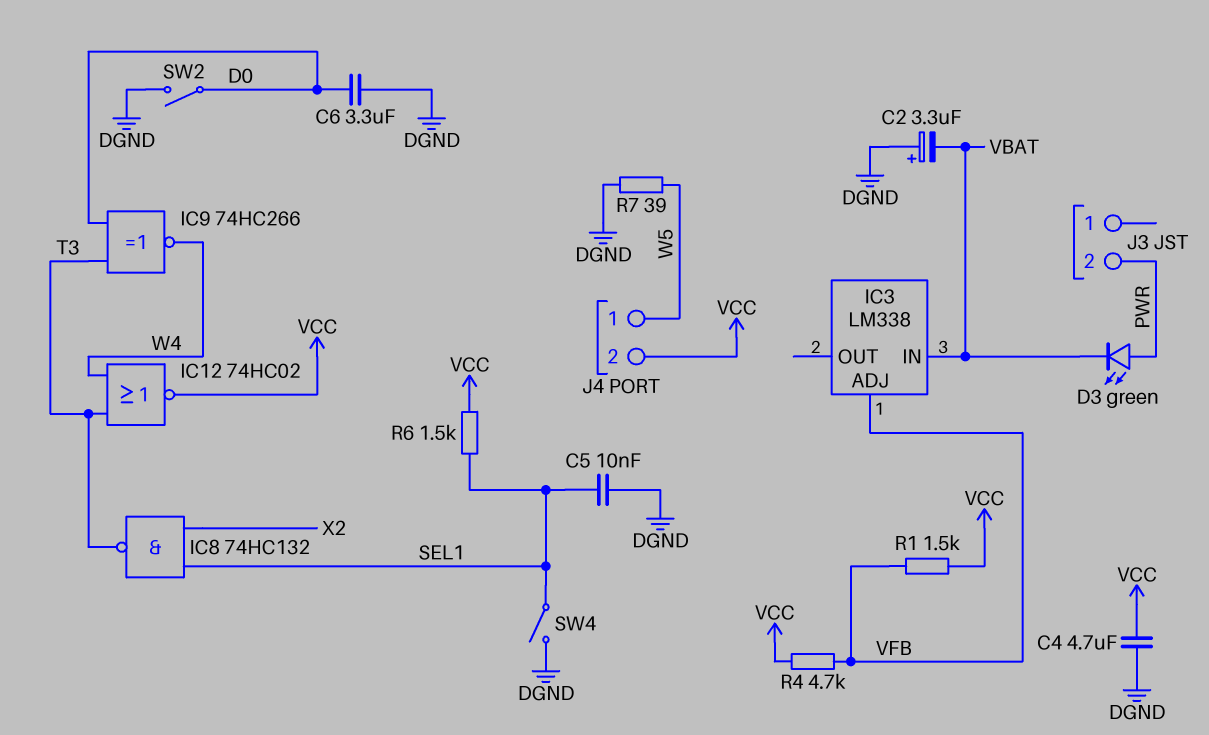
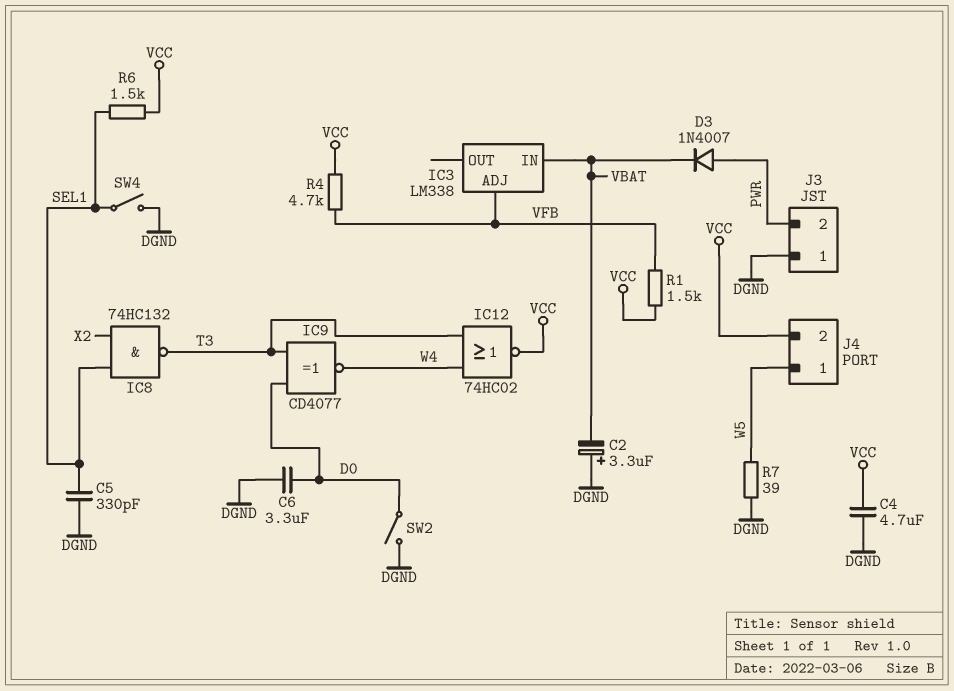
C5: 10nF (DGND, SEL1) -> 330pF (DGND, SEL1)
D3: LED green (A PWR, K VBAT) -> diode 1N4007 (A PWR, K VBAT)
IC9: XNOR 74HC266 (in D0, in T3, out W4) -> XNOR CD4077 (in D0, in T3, out W4)
J3 pin 1: none -> DGND

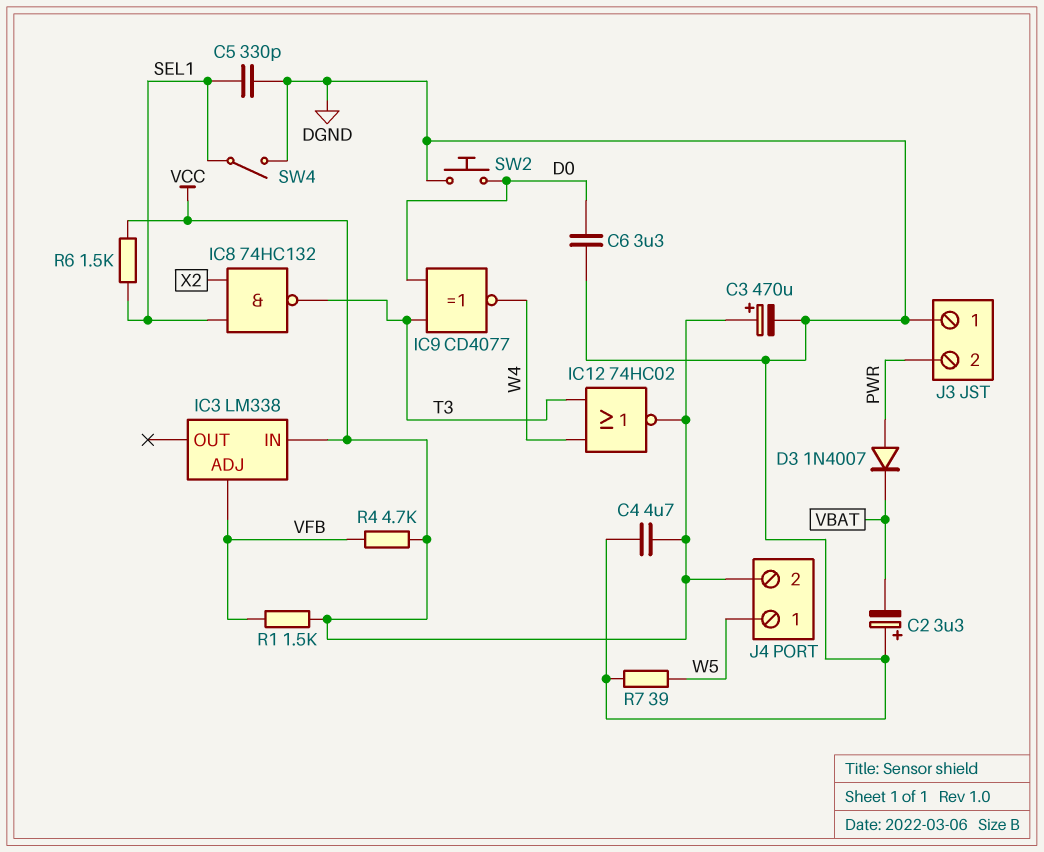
C3: none -> 470uF (plus VCC, minus DGND)
IC3 pin IN: VBAT -> VCC
SW2: switch (D0, DGND) -> button (D0, DGND)

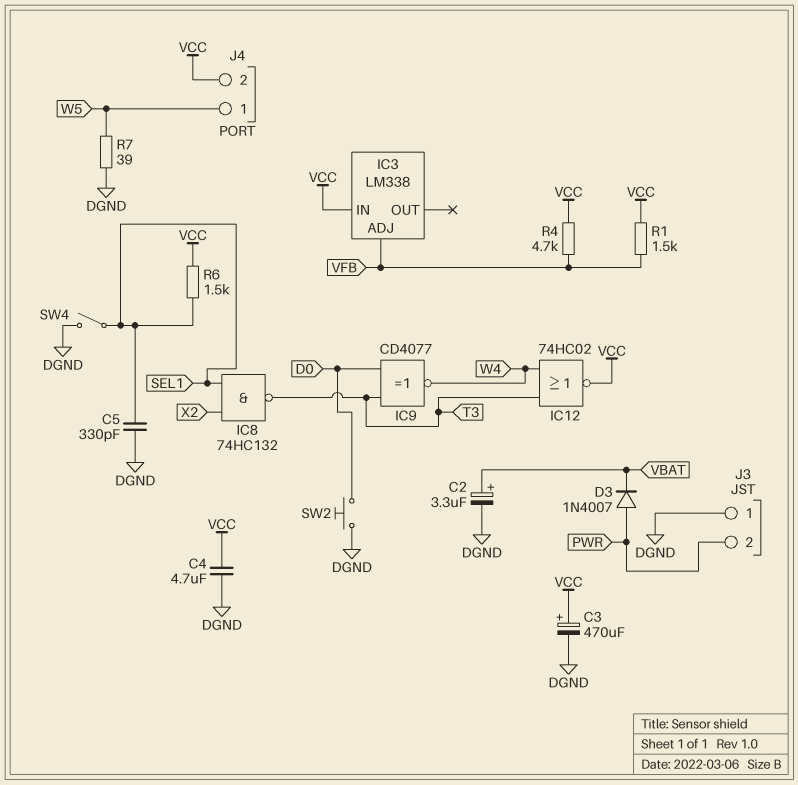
C2: 3.3uF (plus DGND, minus VBAT) -> 3.3uF (plus VBAT, minus DGND)
C6: 3.3uF (D0, DGND) -> none

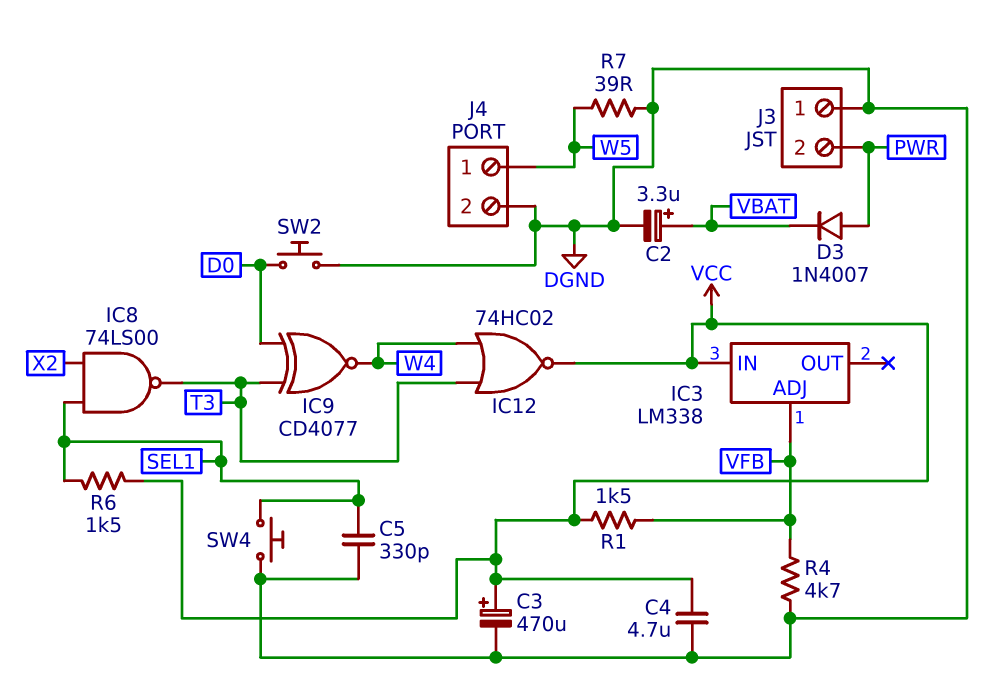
IC8: NAND 74HC132 (in SEL1, in X2, out T3) -> NAND 74LS00 (in SEL1, in X2, out T3)
J4 pin 2: VCC -> DGND
R4: 4.7k (VCC, VFB) -> 4.7k (DGND, VFB)
SW4: switch (DGND, SEL1) -> button (DGND, SEL1)

